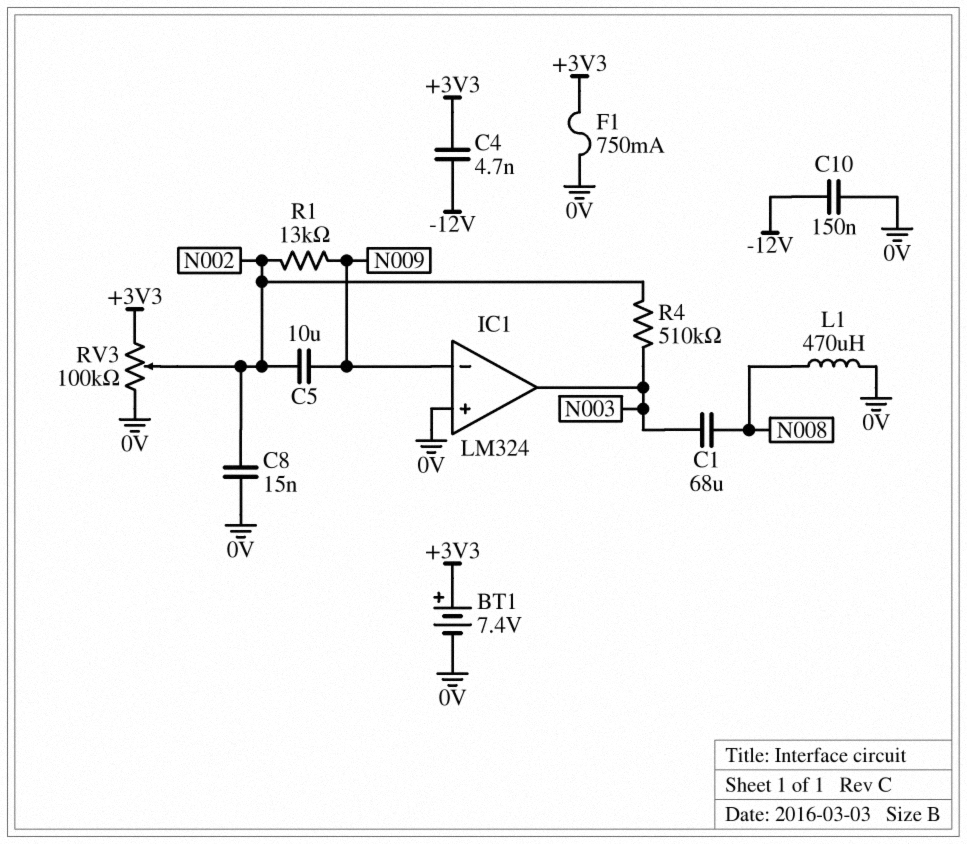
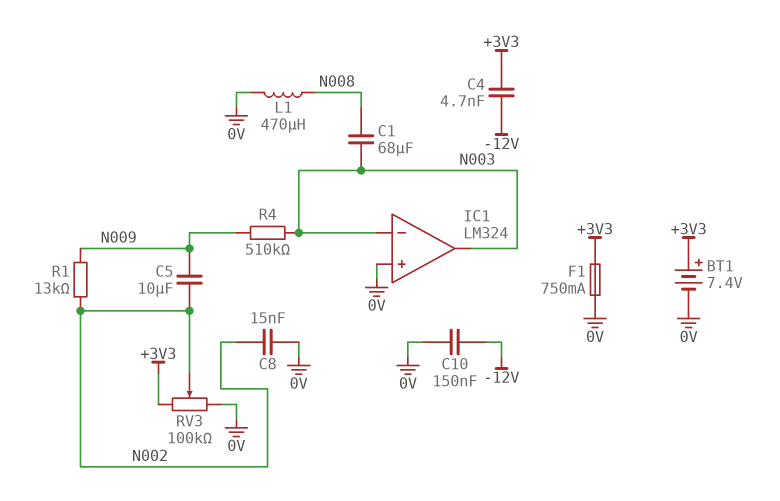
IC1 pin in-: N009 -> N003
R4: 510k (N002, N003) -> 510k (N003, N009)

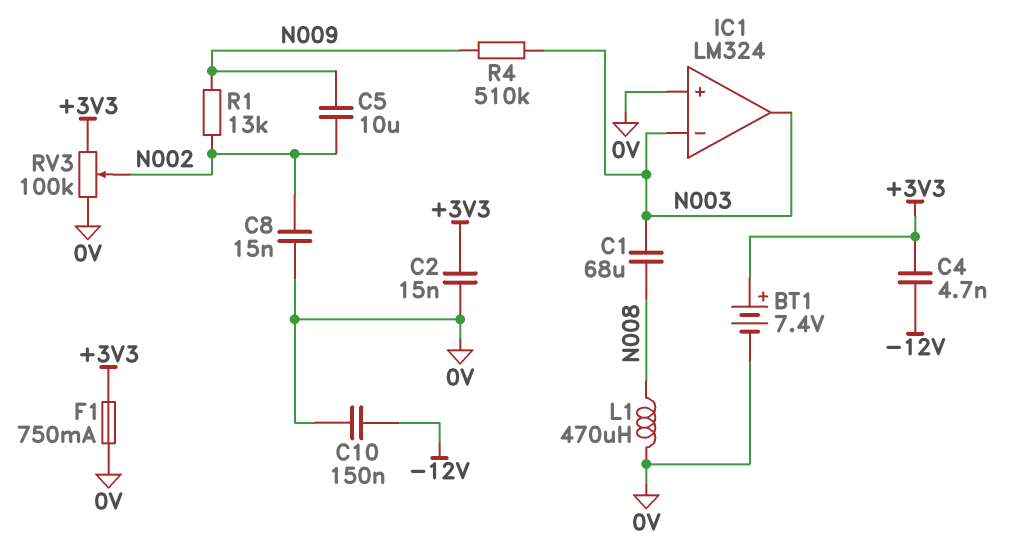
C2: none -> 15nF (+3V3, 0V)

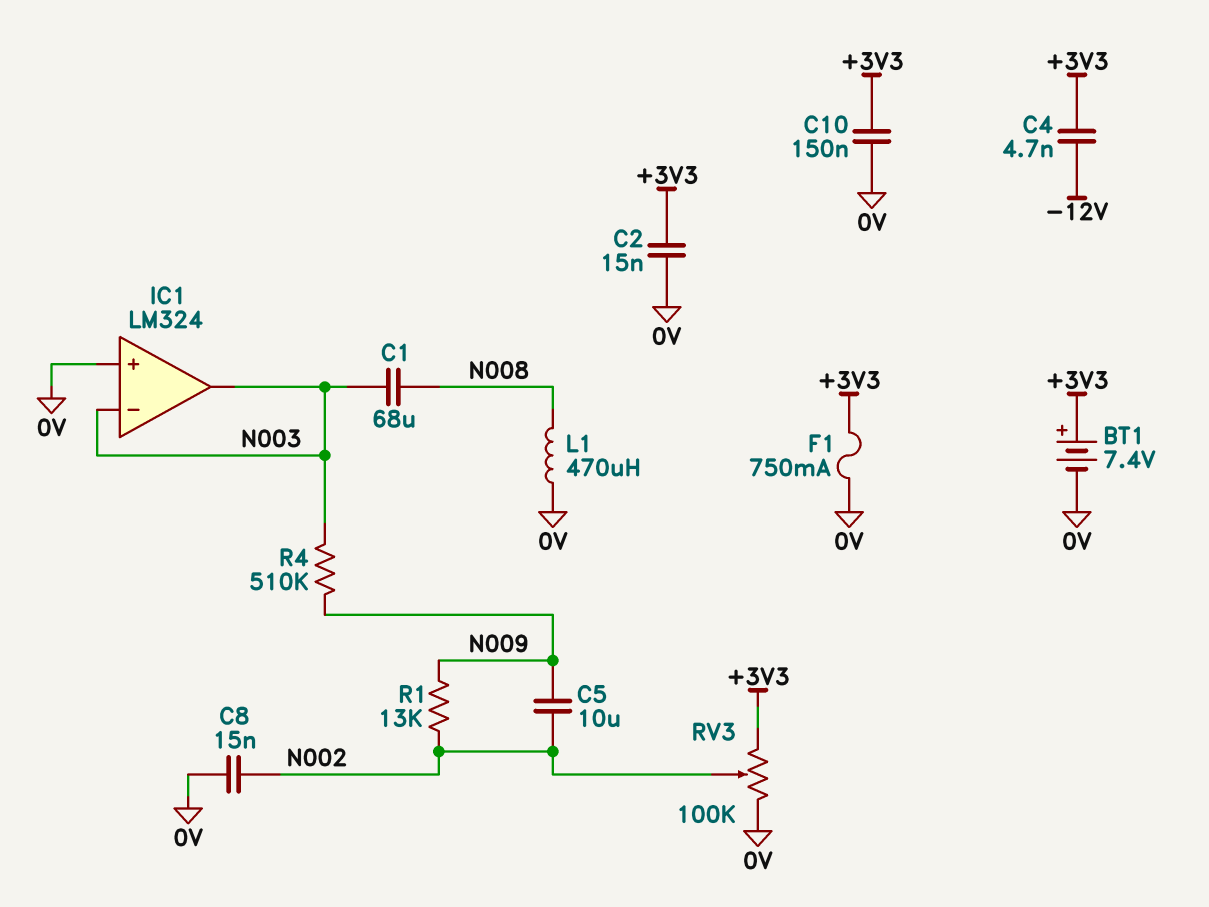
C10: 150nF (-12V, 0V) -> 150nF (+3V3, 0V)

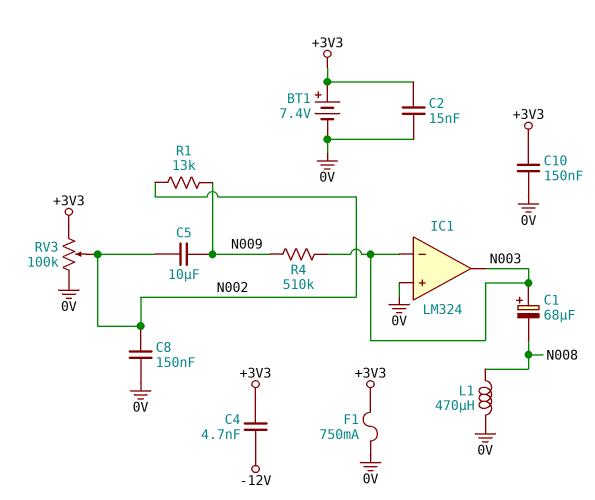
C1: 68uF (N003, N008) -> 68uF (plus N003, minus N008)
C8: 15nF (0V, N002) -> 150nF (0V, N002)

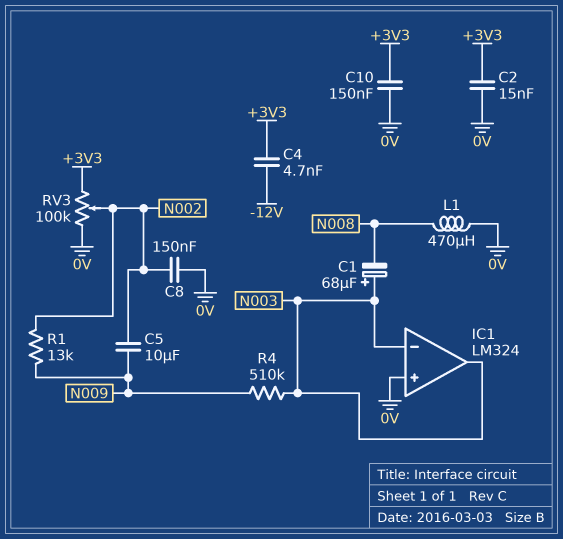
BT1: 7.4V (plus +3V3, minus 0V) -> none
F1: 750mA (+3V3, 0V) -> none

